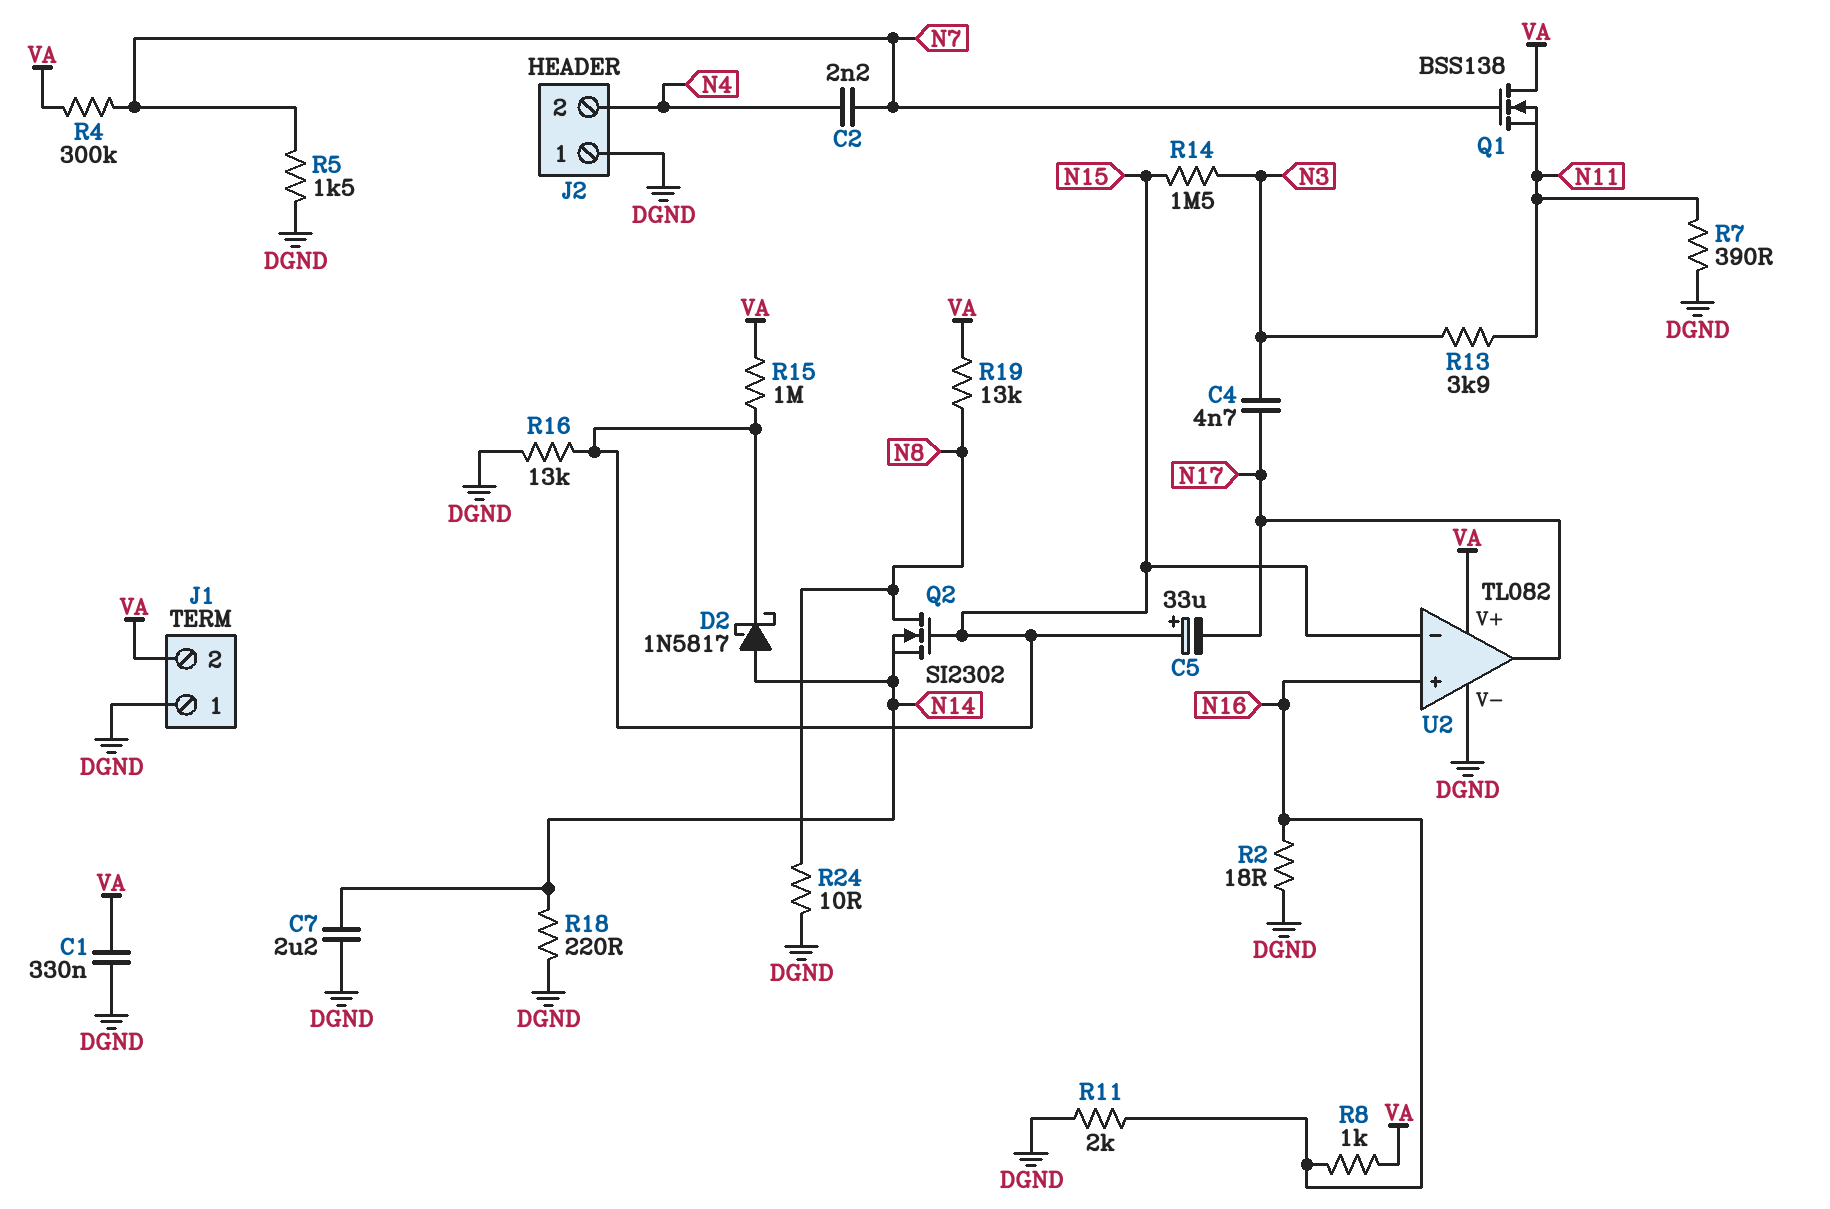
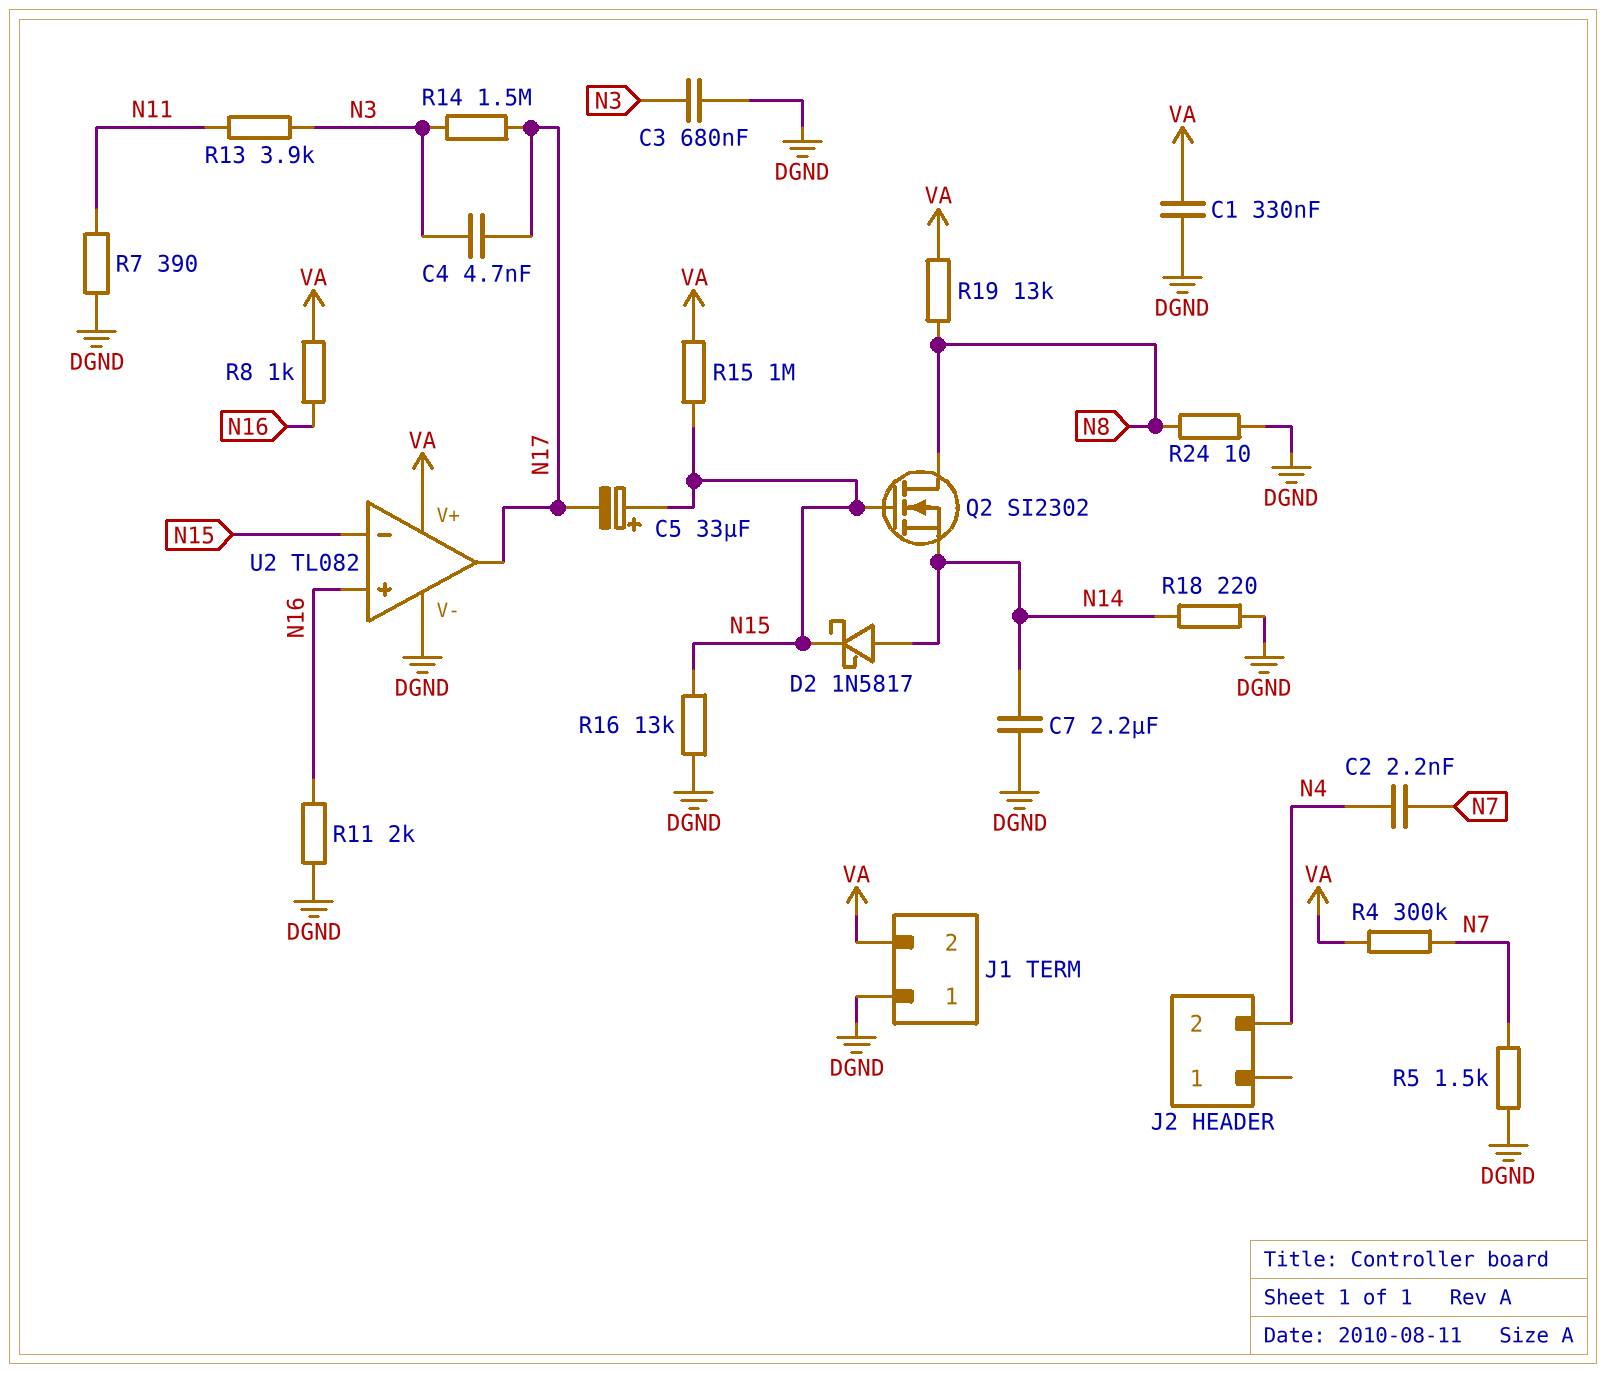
C3: none -> 680nF (DGND, N3)
J2 pin 1: DGND -> none
Q1: NMOS BSS138 (G N7, D VA, S N11) -> none
R2: 18 (DGND, N16) -> none
R14: 1.5M (N3, N15) -> 1.5M (N3, N17)

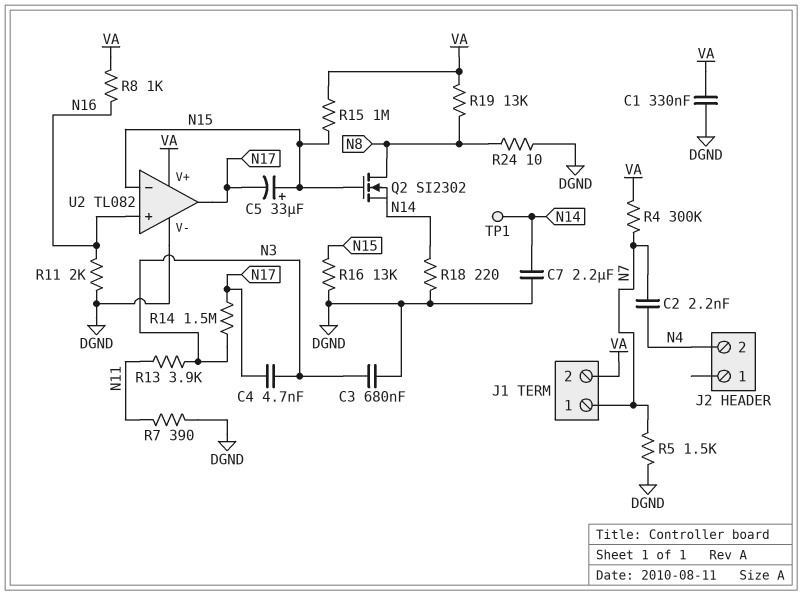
D2: schottky 1N5817 (A N14, K N15) -> none
J1 pin 1: DGND -> N7
TP1: none -> test point (N14)

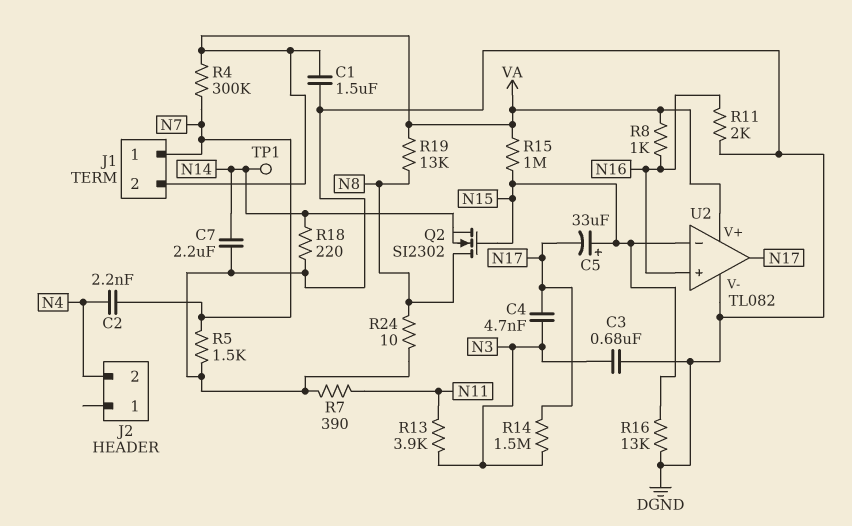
C1: 330nF (DGND, VA) -> 1.5uF (DGND, VA)

